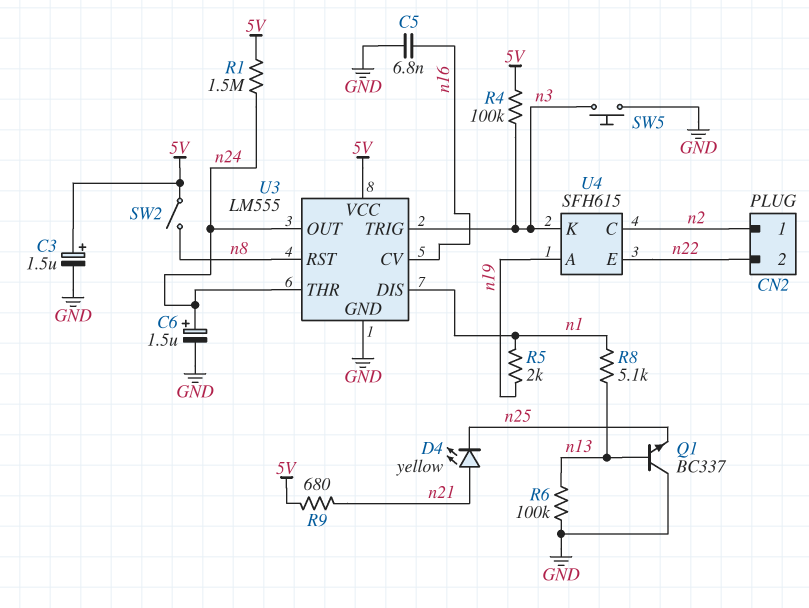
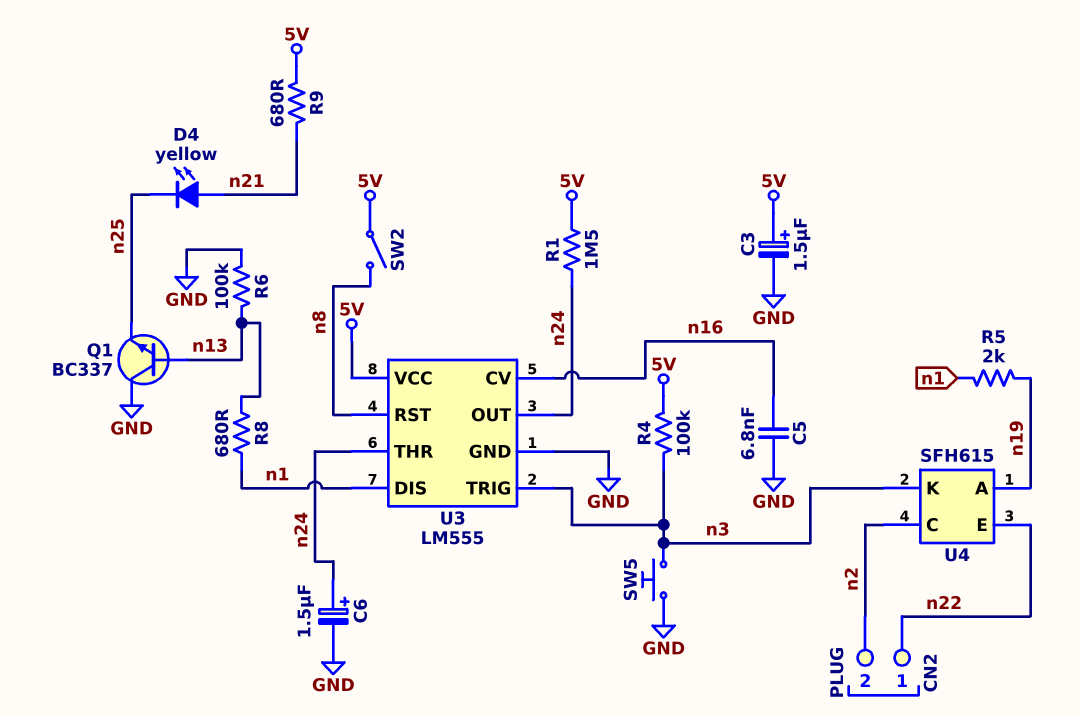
CN2 pin 1: n2 -> n22
CN2 pin 2: n22 -> n2
R8: 5.1k (n1, n13) -> 680 (n1, n13)

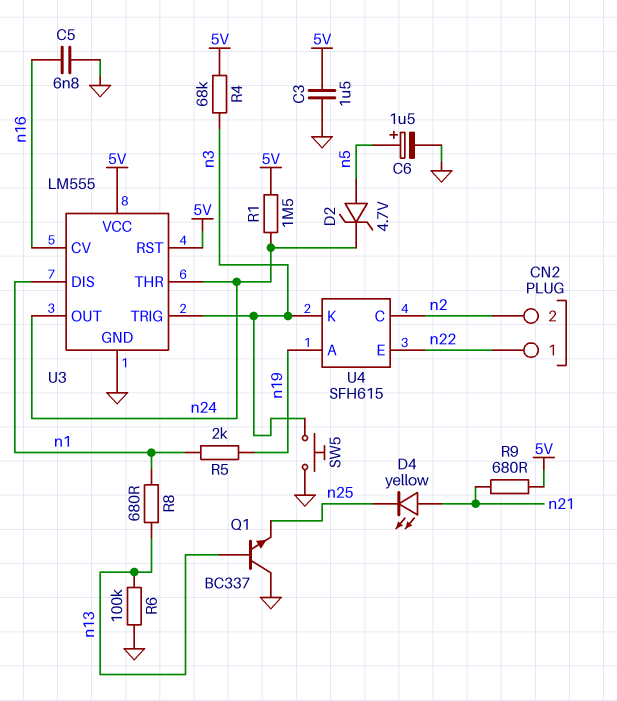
C3: 1.5uF (plus 5V, minus GND) -> 1.5uF (5V, GND)
C6: 1.5uF (plus n24, minus GND) -> 1.5uF (plus n5, minus GND)
D2: none -> zener 4.7V (A n5, K n24)
R4: 100k (5V, n3) -> 68k (5V, n3)
SW2: switch (5V, n8) -> none
U3 pin RST: n8 -> 5V

